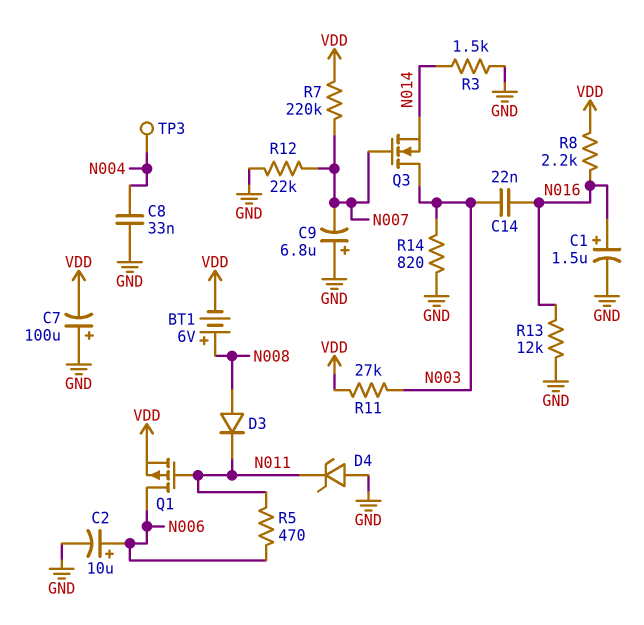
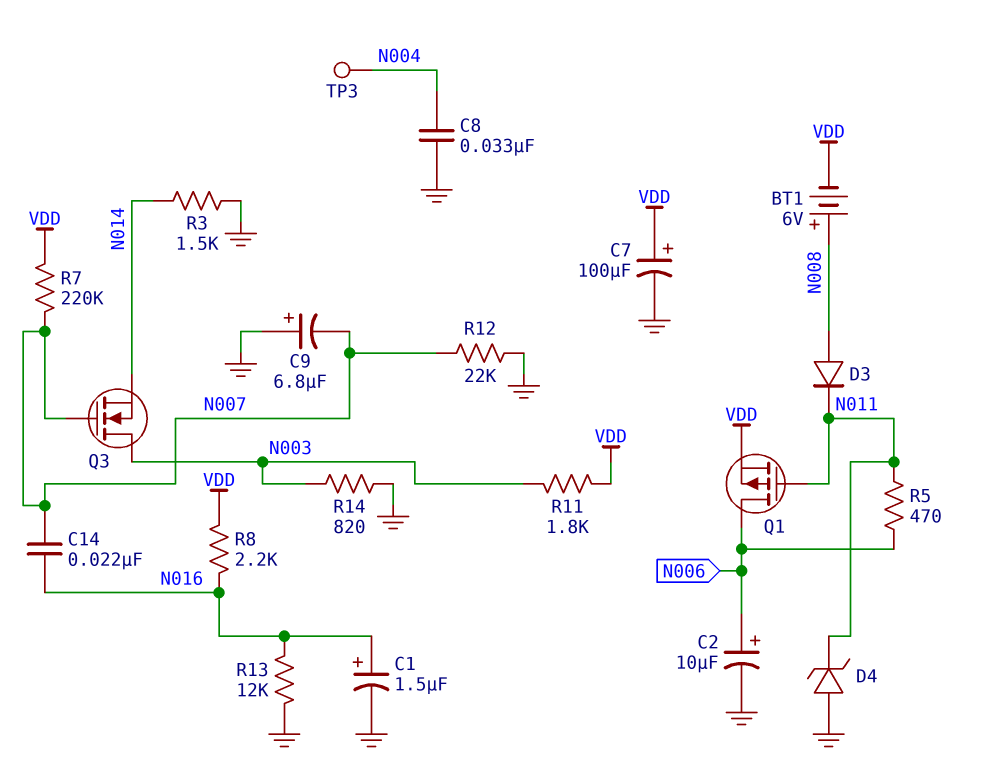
C7: 100uF (plus GND, minus VDD) -> 100uF (plus VDD, minus GND)
C14: 22nF (N003, N016) -> 22nF (N007, N016)
R11: 27k (N003, VDD) -> 1.8k (N003, VDD)

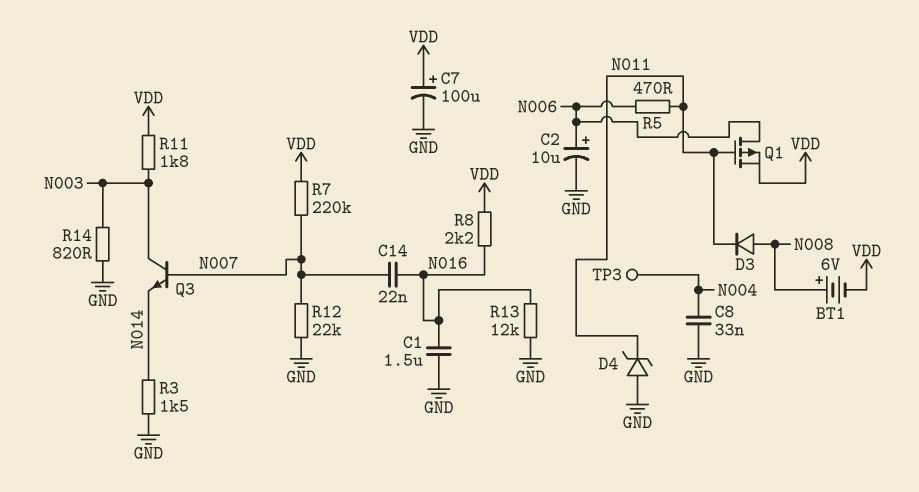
C1: 1.5uF (plus N016, minus GND) -> 1.5uF (GND, N016)
C9: 6.8uF (plus GND, minus N007) -> none
Q3: NMOS (G N007, D N003, S N014) -> NPN (B N007, C N003, E N014)

